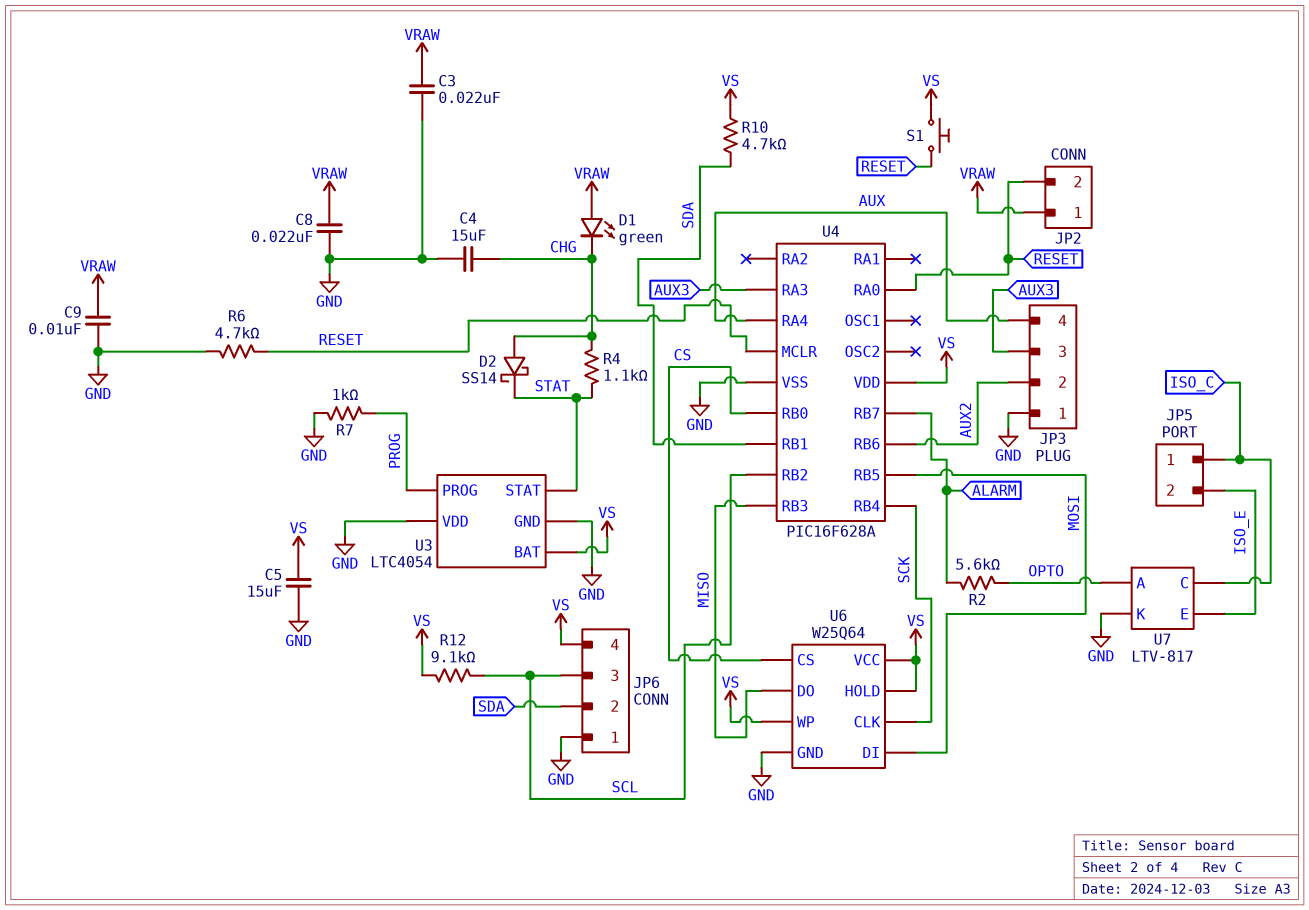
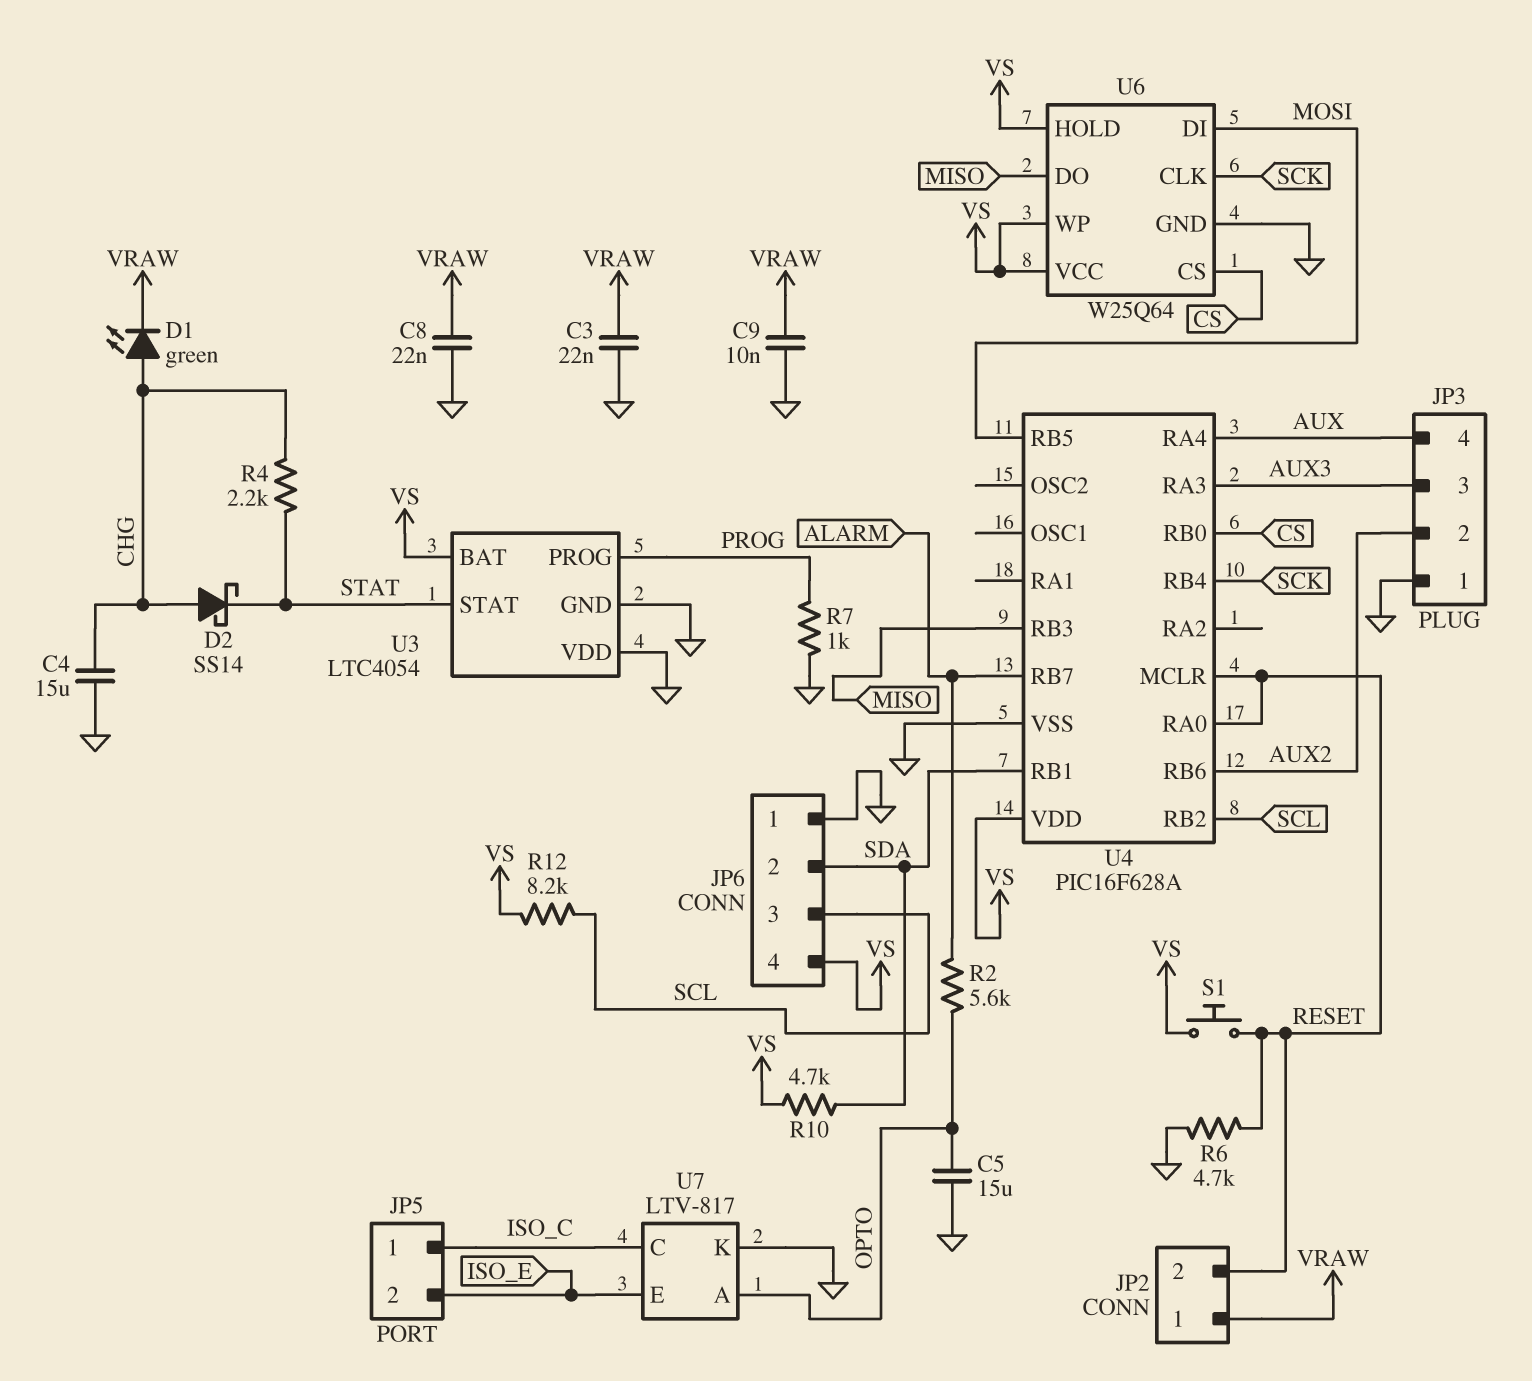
C5: 15uF (GND, VS) -> 15uF (GND, OPTO)
D1: LED green (A VRAW, K CHG) -> LED green (A CHG, K VRAW)
R4: 1.1k (CHG, STAT) -> 2.2k (CHG, STAT)
R12: 9.1k (SCL, VS) -> 8.2k (SCL, VS)

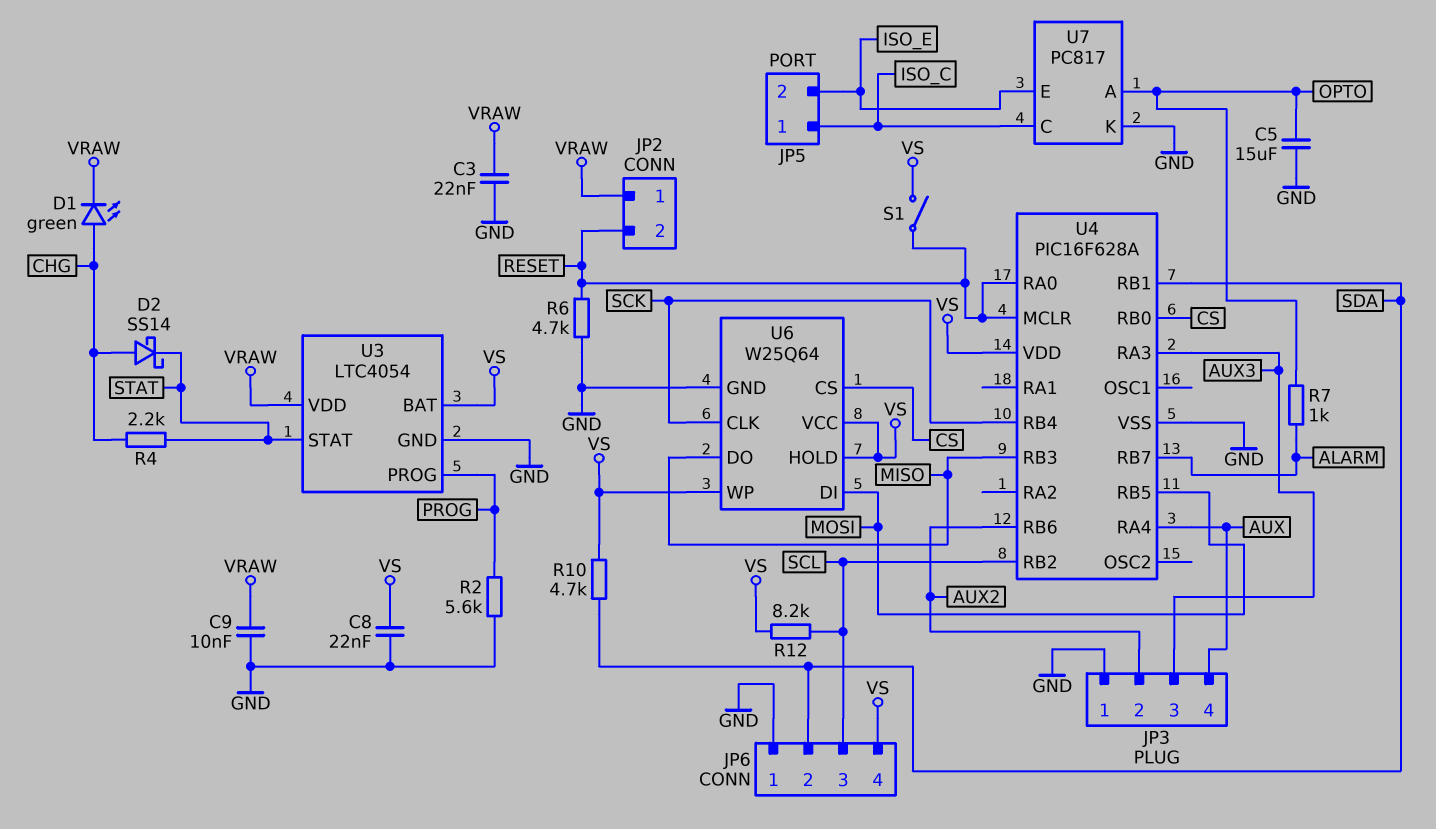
C4: 15uF (CHG, GND) -> none
C8: 22nF (GND, VRAW) -> 22nF (GND, VS)
R2: 5.6k (ALARM, OPTO) -> 5.6k (GND, PROG)
R7: 1k (GND, PROG) -> 1k (ALARM, OPTO)
S1: button (RESET, VS) -> switch (RESET, VS)
U3 pin VDD: GND -> VRAW
U7: LTV-817 -> PC817

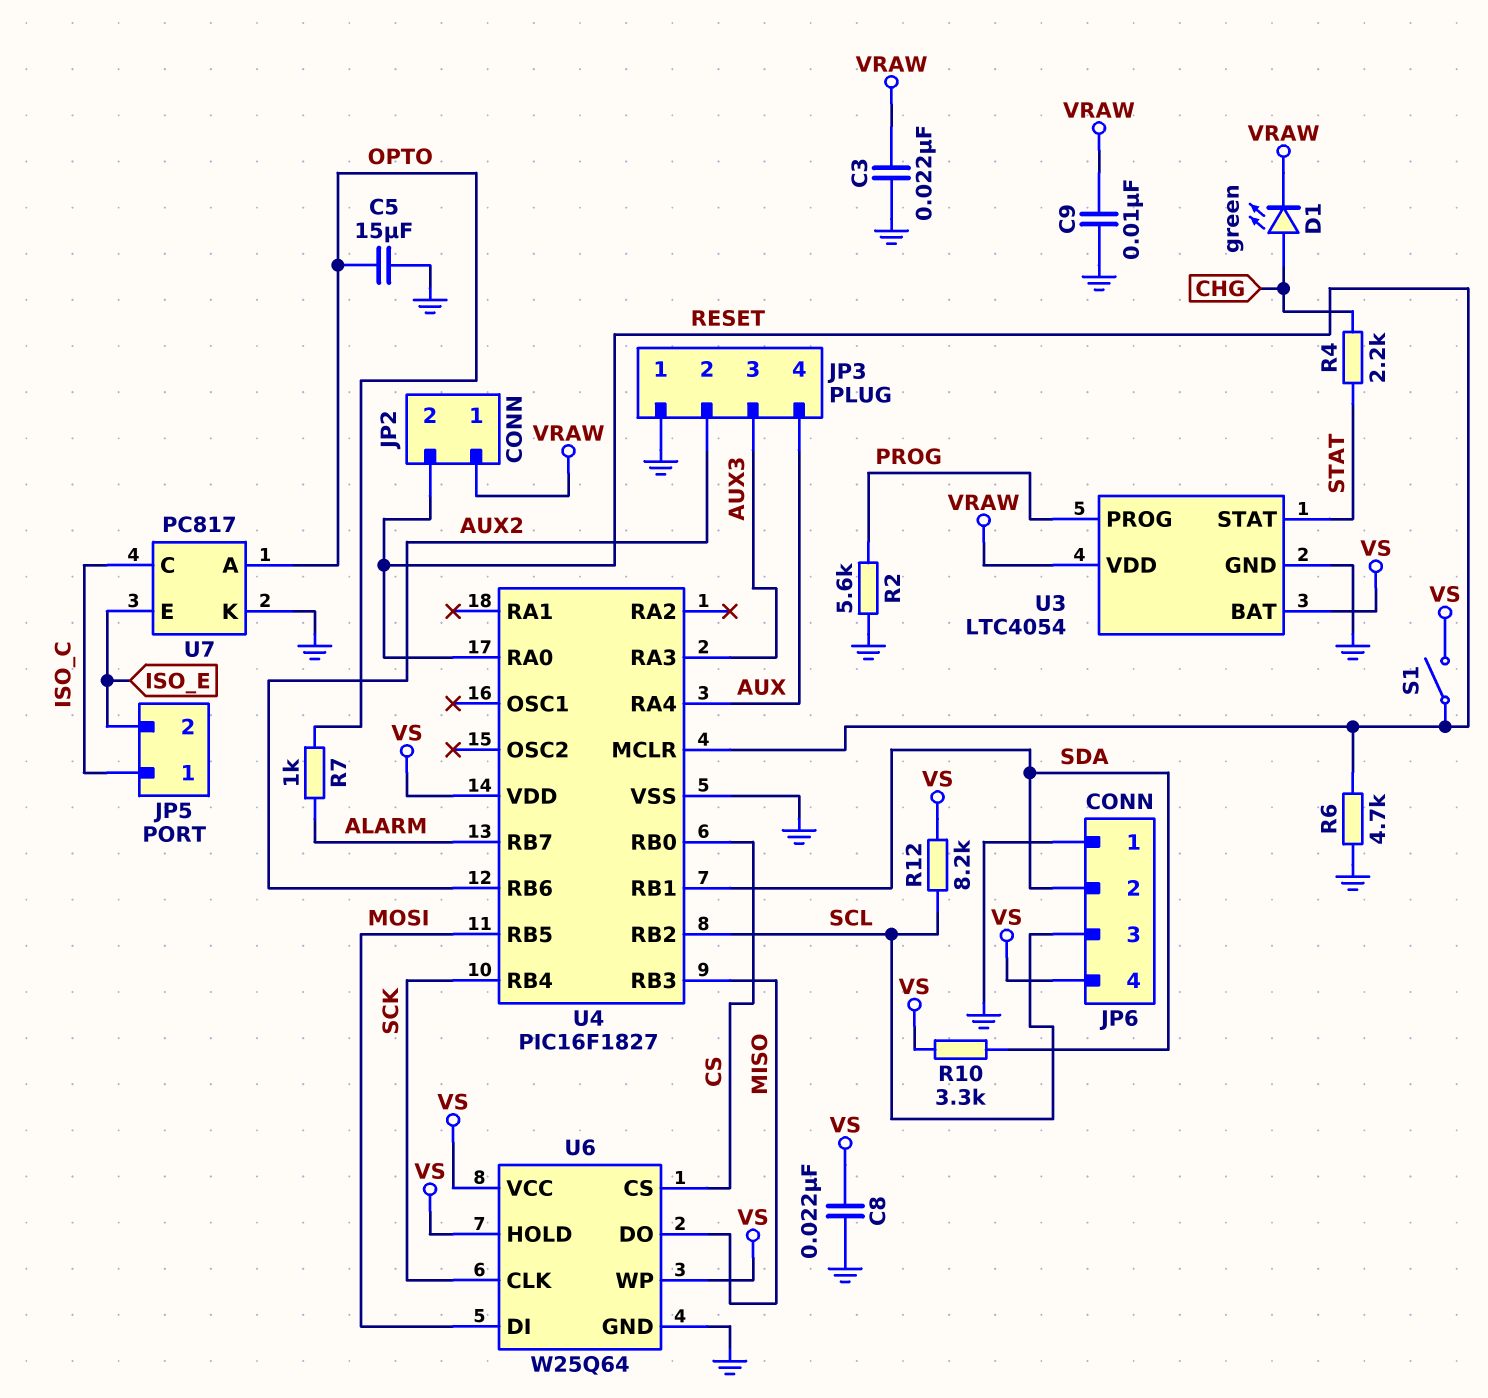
D2: schottky SS14 (A CHG, K STAT) -> none
R10: 4.7k (SDA, VS) -> 3.3k (SDA, VS)
U4: PIC16F628A -> PIC16F1827

